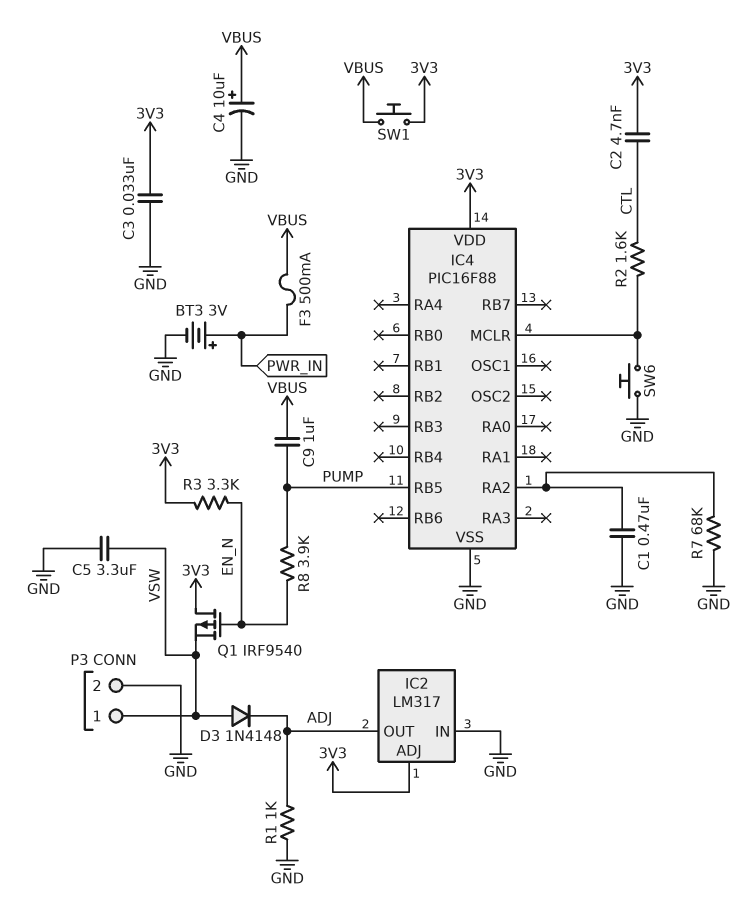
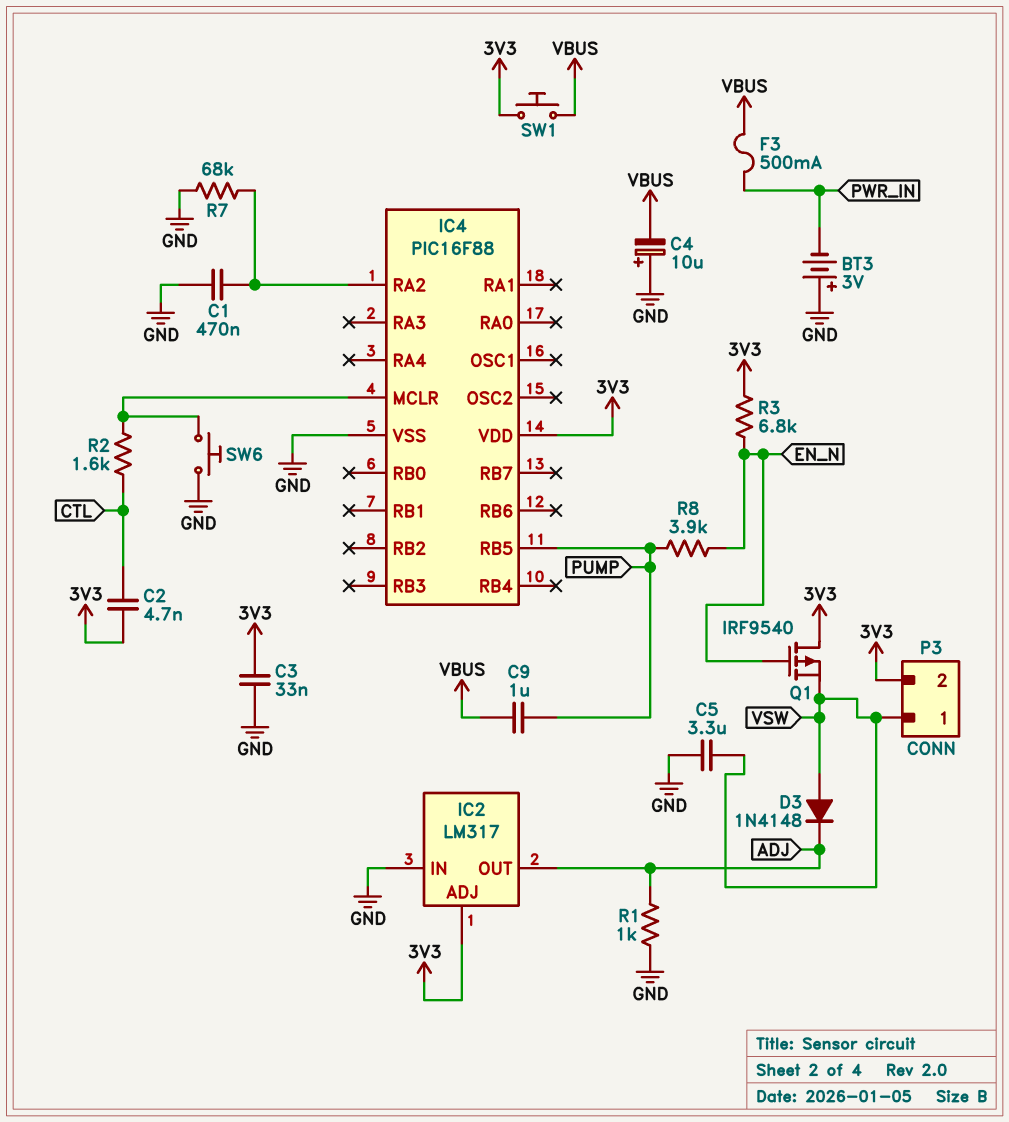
BT3: 3V (plus PWR_IN, minus GND) -> 3V (plus GND, minus PWR_IN)
C4: 10uF (plus VBUS, minus GND) -> 10uF (plus GND, minus VBUS)
P3 pin 2: GND -> 3V3
R3: 3.3k (3V3, EN_N) -> 6.8k (3V3, EN_N)

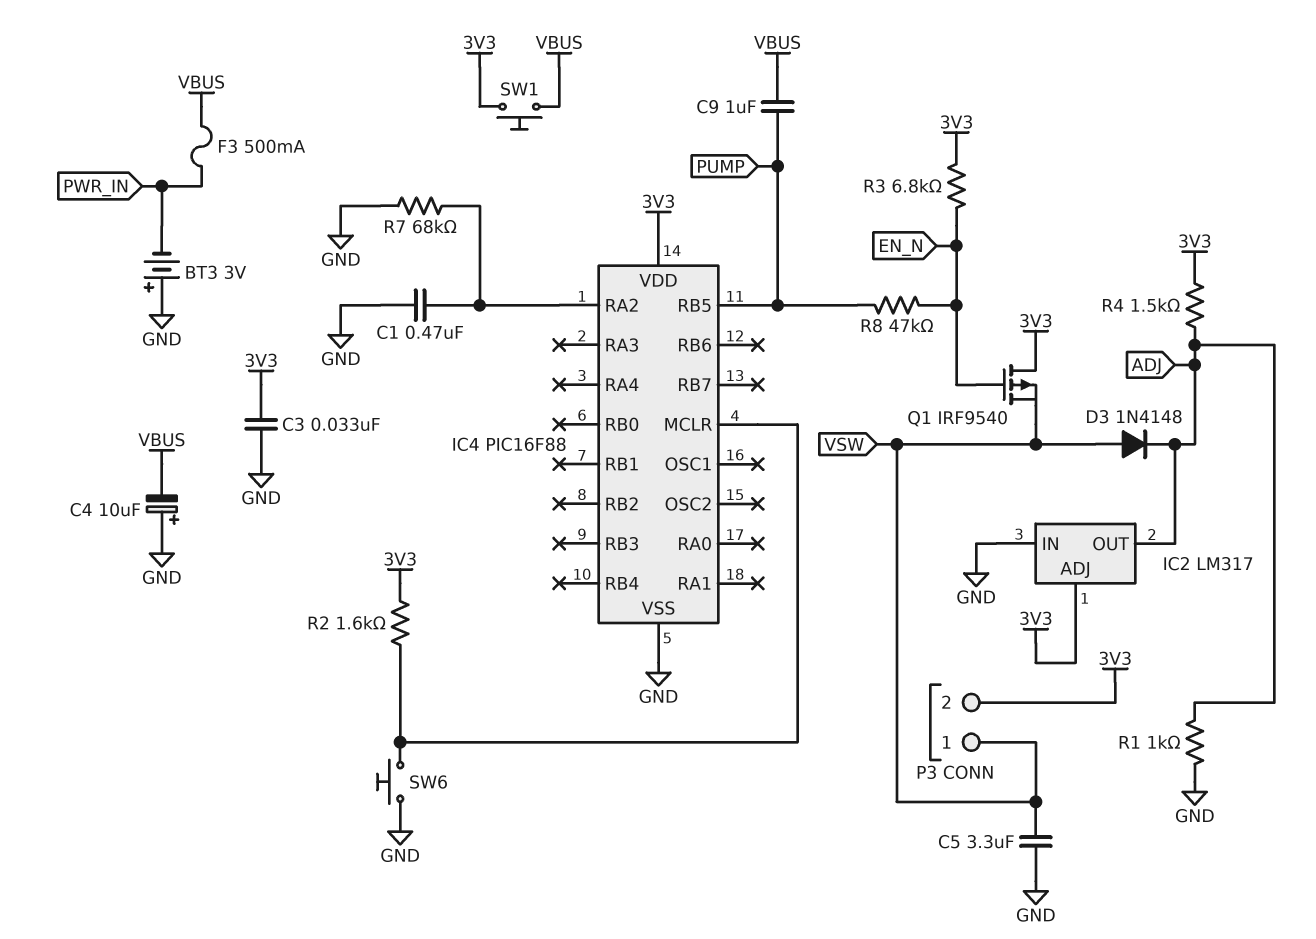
C2: 4.7nF (3V3, CTL) -> none
R2: 1.6k (CTL, IC4/MCLR) -> 1.6k (3V3, IC4/MCLR)
R4: none -> 1.5k (3V3, ADJ)
R8: 3.9k (EN_N, PUMP) -> 47k (EN_N, PUMP)

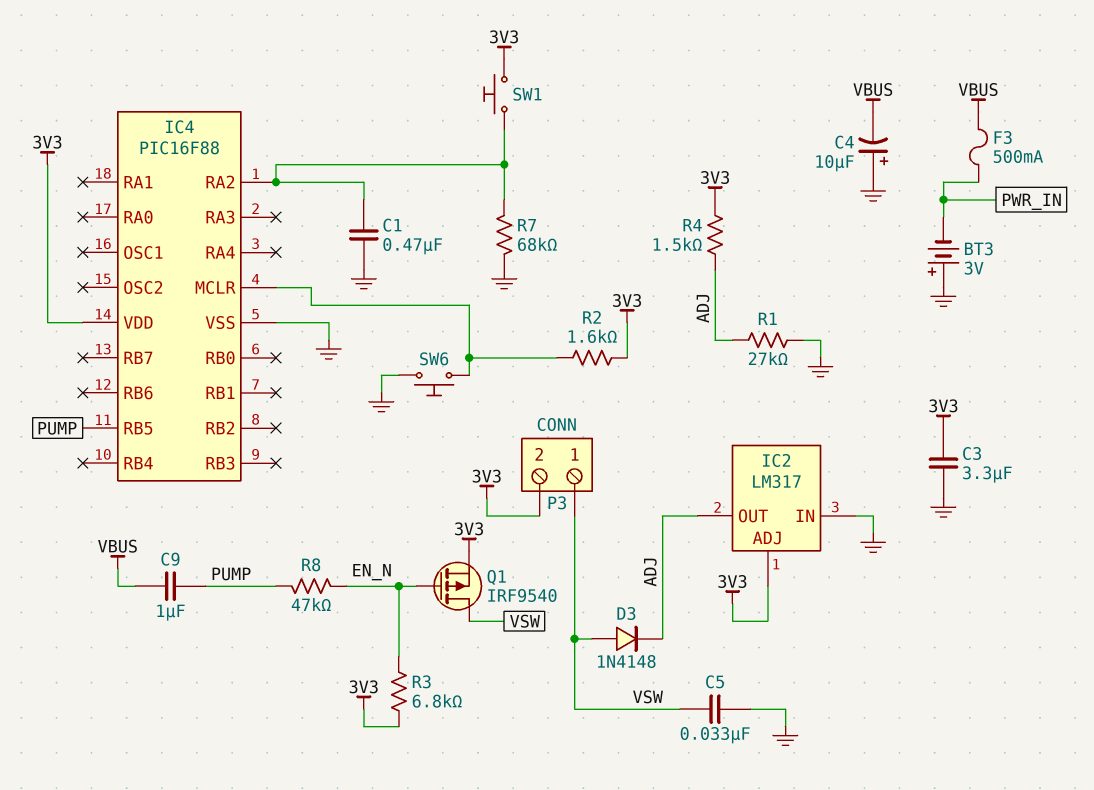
C3: 33nF (3V3, GND) -> 3.3uF (3V3, GND)
C5: 3.3uF (GND, VSW) -> 33nF (GND, VSW)
Q1: PMOS IRF9540 (G EN_N, D 3V3, S VSW) -> PMOS IRF9540 (G EN_N, D VSW, S 3V3)
R1: 1k (ADJ, GND) -> 27k (ADJ, GND)
SW1: button (3V3, VBUS) -> button (3V3, IC4/RA2)

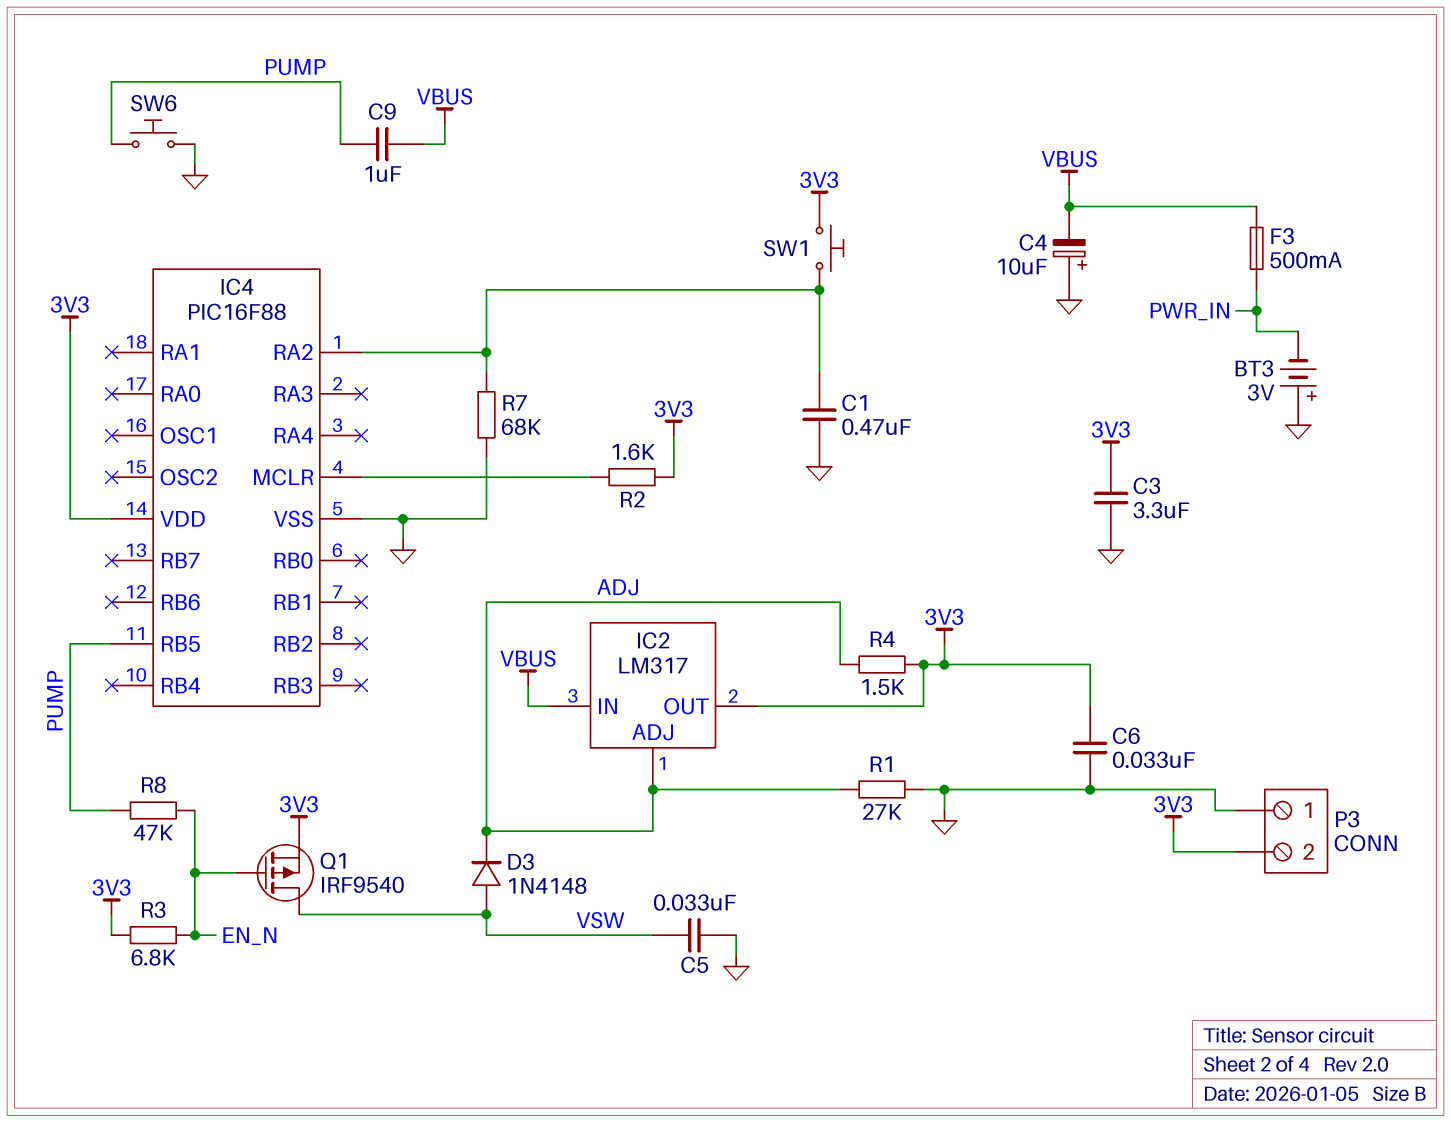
C6: none -> 33nF (3V3, GND)
IC2 pin ADJ: 3V3 -> ADJ
IC2 pin IN: GND -> VBUS
IC2 pin OUT: ADJ -> 3V3
P3 pin 1: VSW -> GND
SW6: button (GND, IC4/MCLR) -> button (GND, PUMP)

